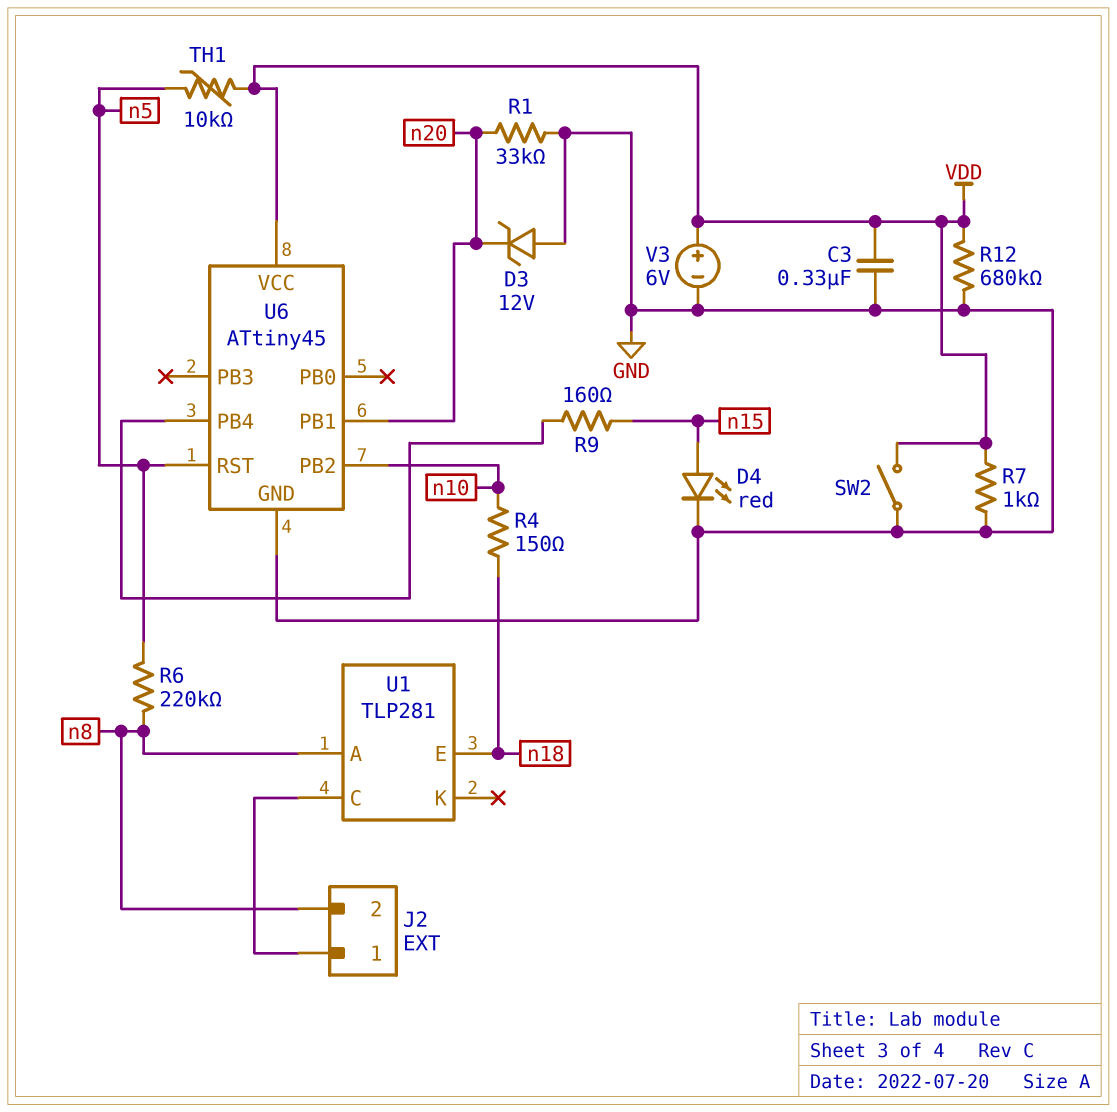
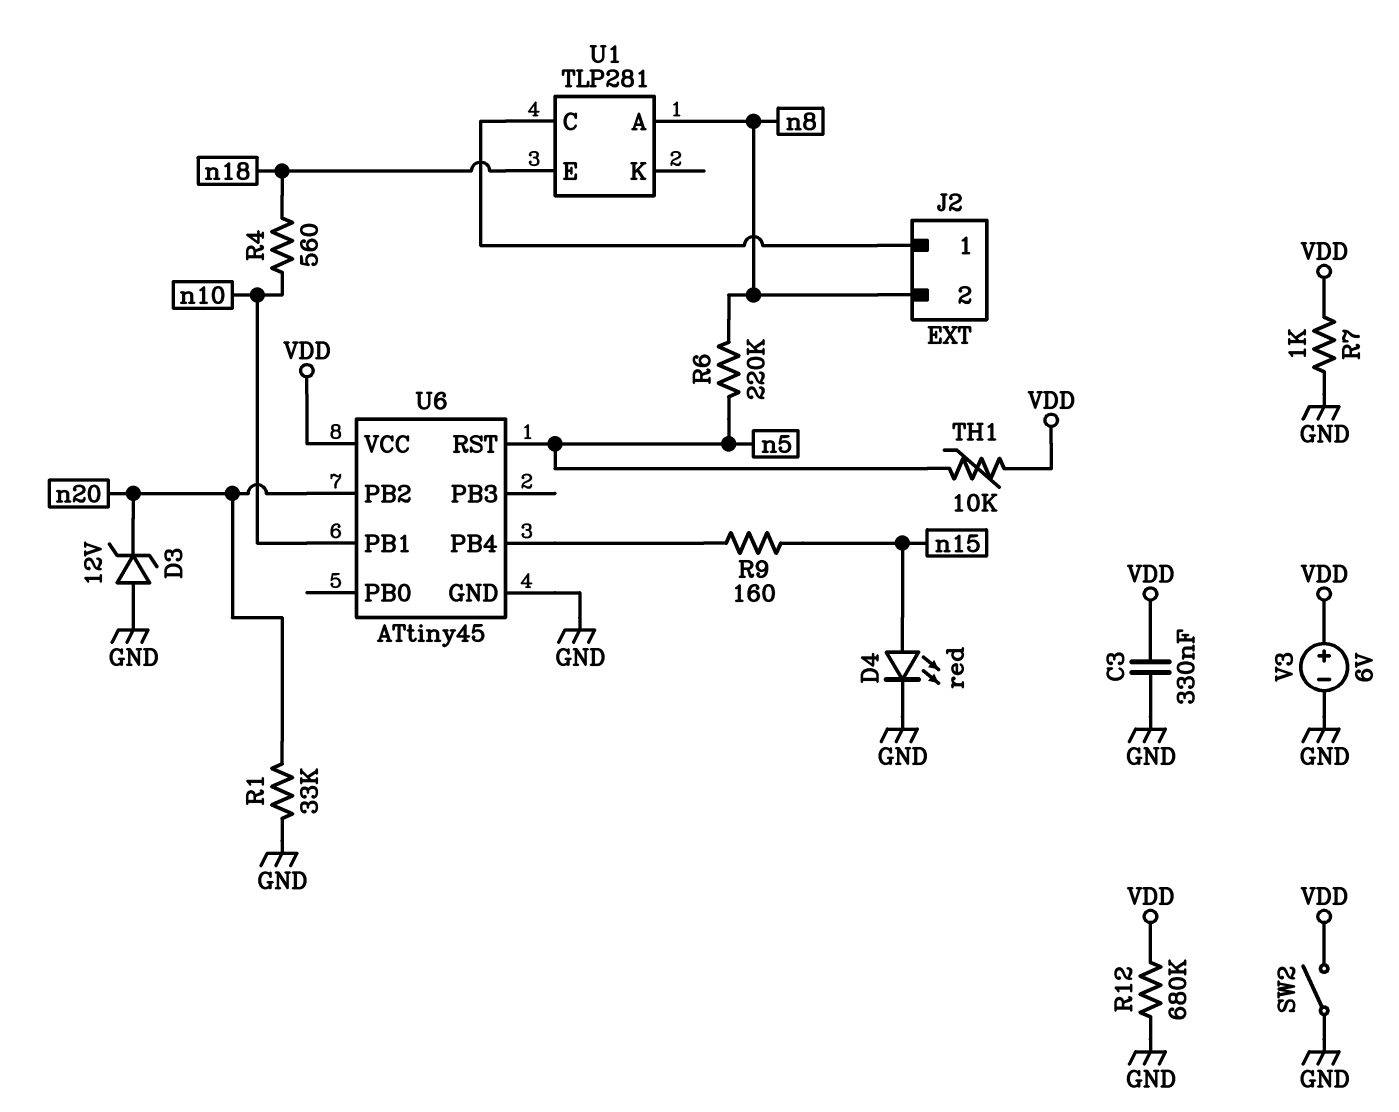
R4: 150 (n10, n18) -> 560 (n10, n18)
U6 pin PB1: n20 -> n10
U6 pin PB2: n10 -> n20

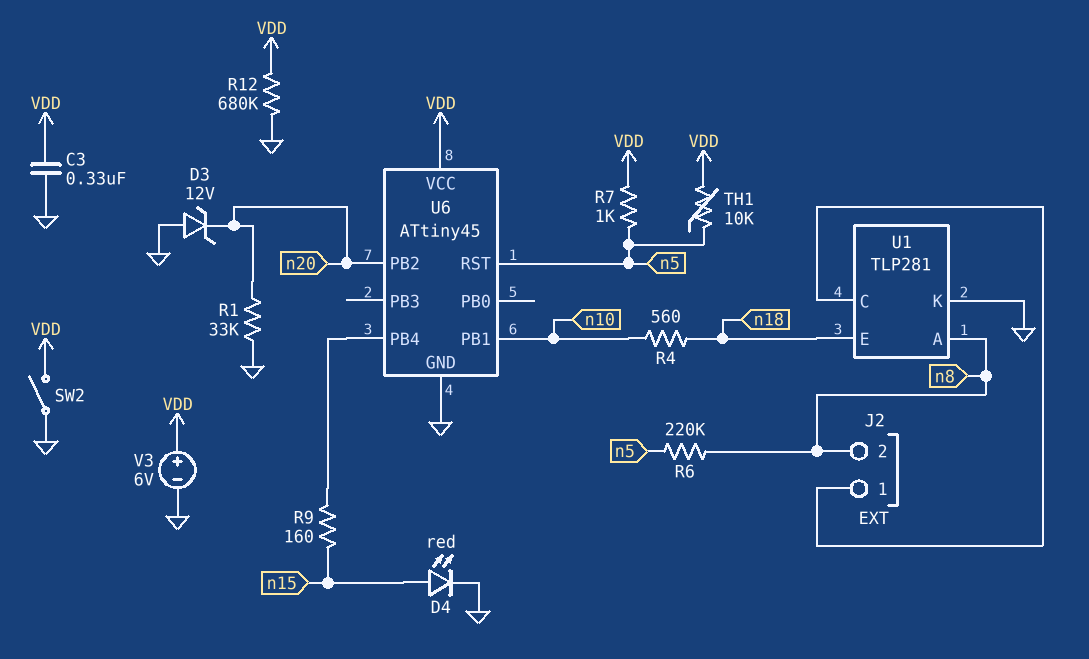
R7: 1k (GND, VDD) -> 1k (VDD, n5)
U1 pin K: none -> GND

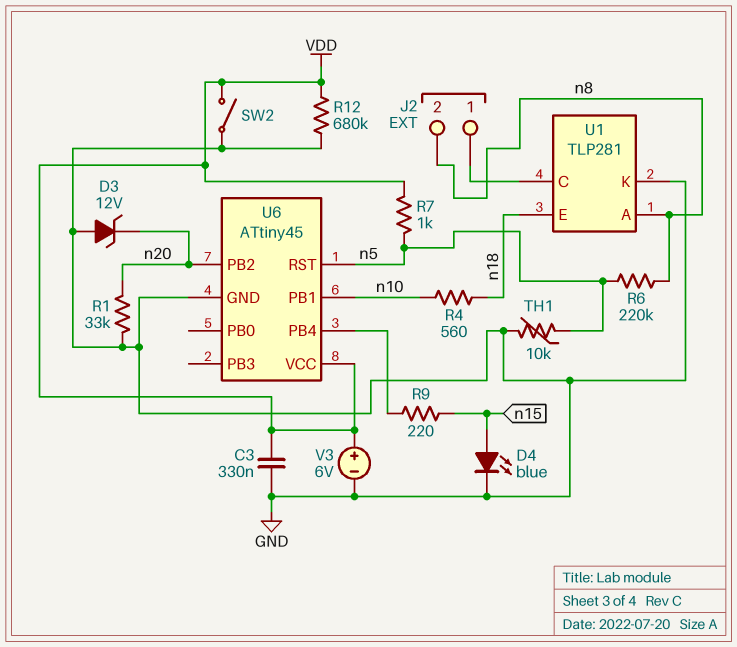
D4: LED red (A n15, K GND) -> LED blue (A n15, K GND)
R9: 160 (U6/PB4, n15) -> 220 (U6/PB4, n15)
TH1: 10k (VDD, n5) -> 10k (GND, n5)

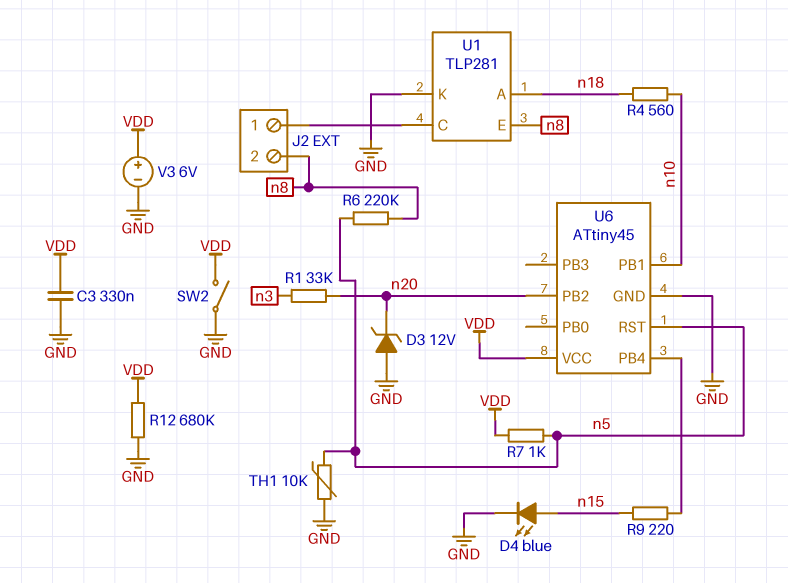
R1: 33k (GND, n20) -> 33k (n3, n20)
U1 pin A: n8 -> n18
U1 pin E: n18 -> n8

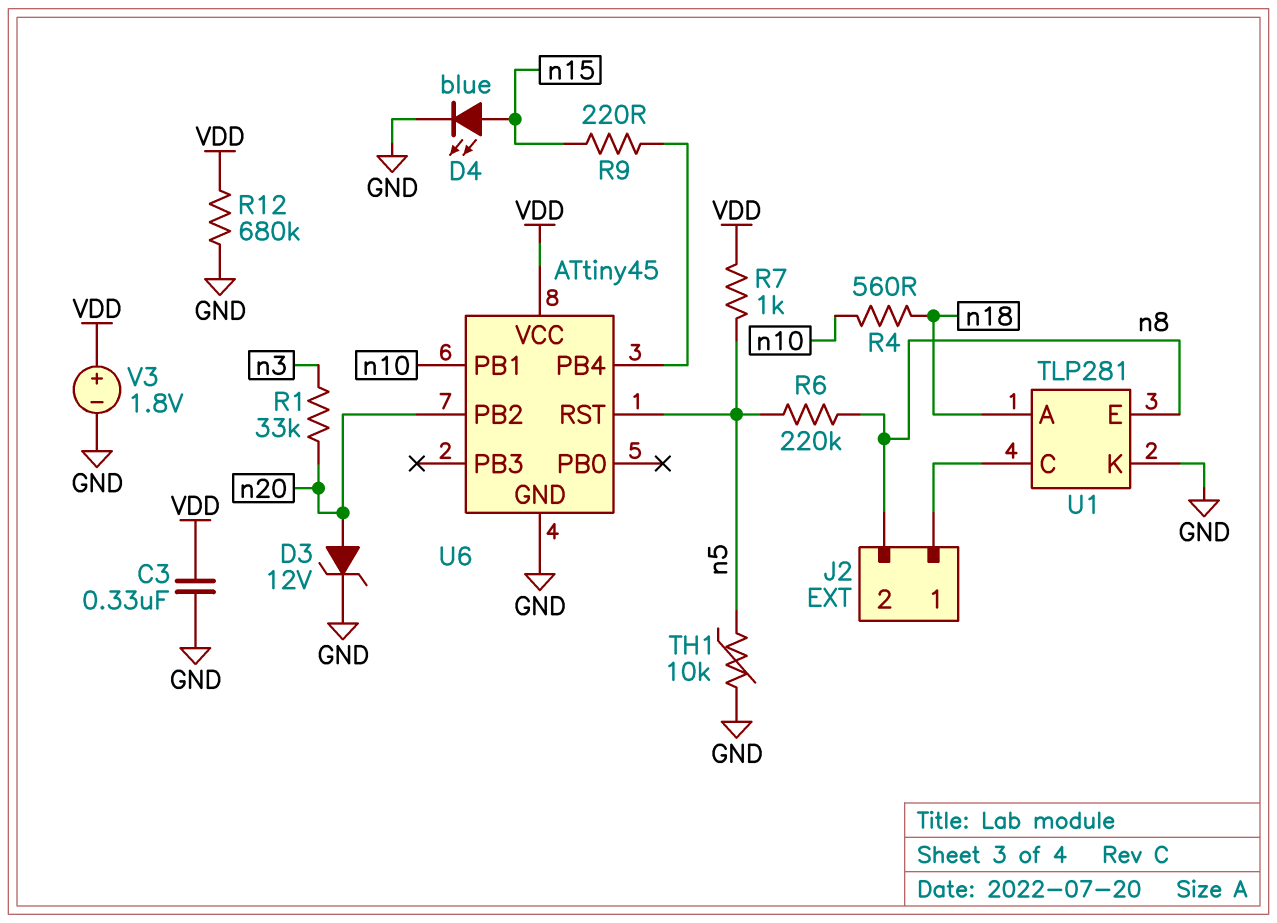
D3: zener 12V (A GND, K n20) -> zener 12V (A n20, K GND)
SW2: switch (GND, VDD) -> none
V3: 6V (plus VDD, minus GND) -> 1.8V (plus VDD, minus GND)

